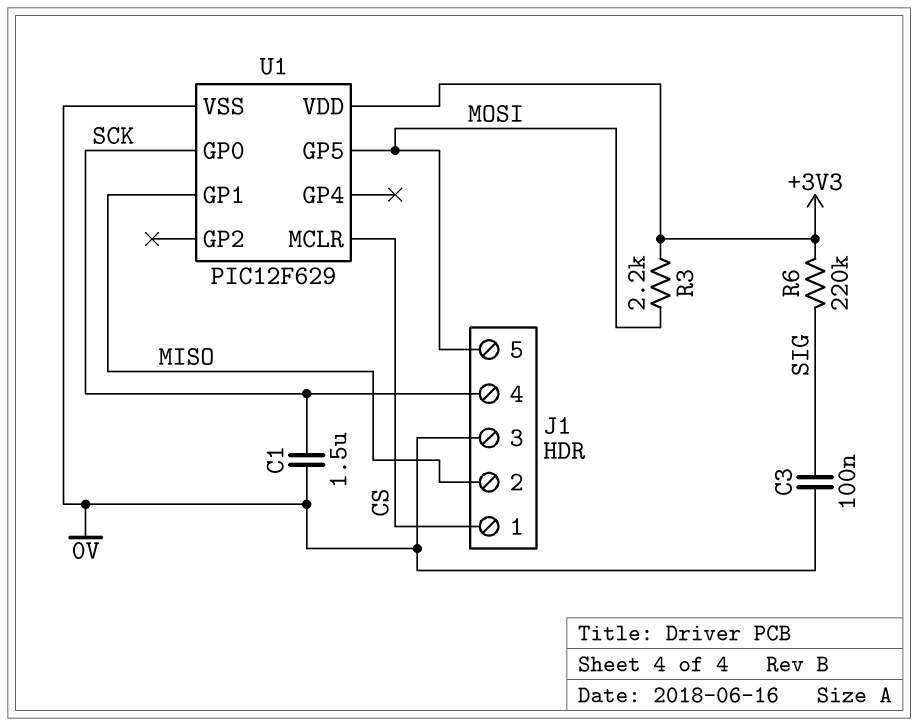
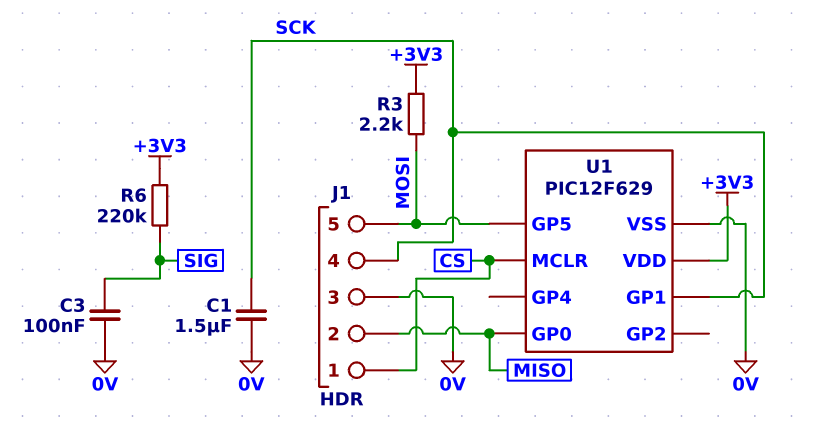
U1 pin GP0: SCK -> MISO
U1 pin GP1: MISO -> SCK

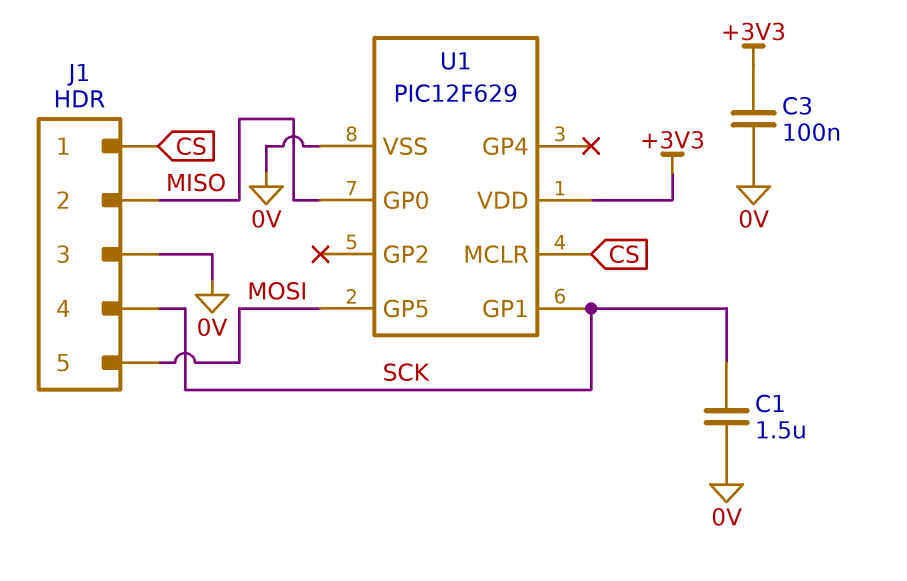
C3: 100nF (0V, SIG) -> 100nF (+3V3, 0V)
R3: 2.2k (+3V3, MOSI) -> none
R6: 220k (+3V3, SIG) -> none

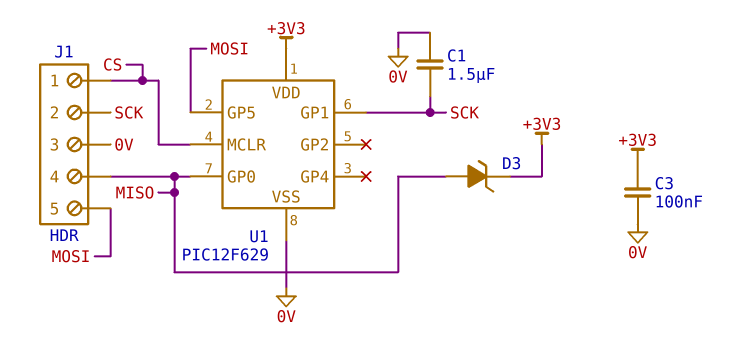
D3: none -> zener (A MISO, K +3V3)
J1 pin 2: MISO -> SCK
J1 pin 4: SCK -> MISO

